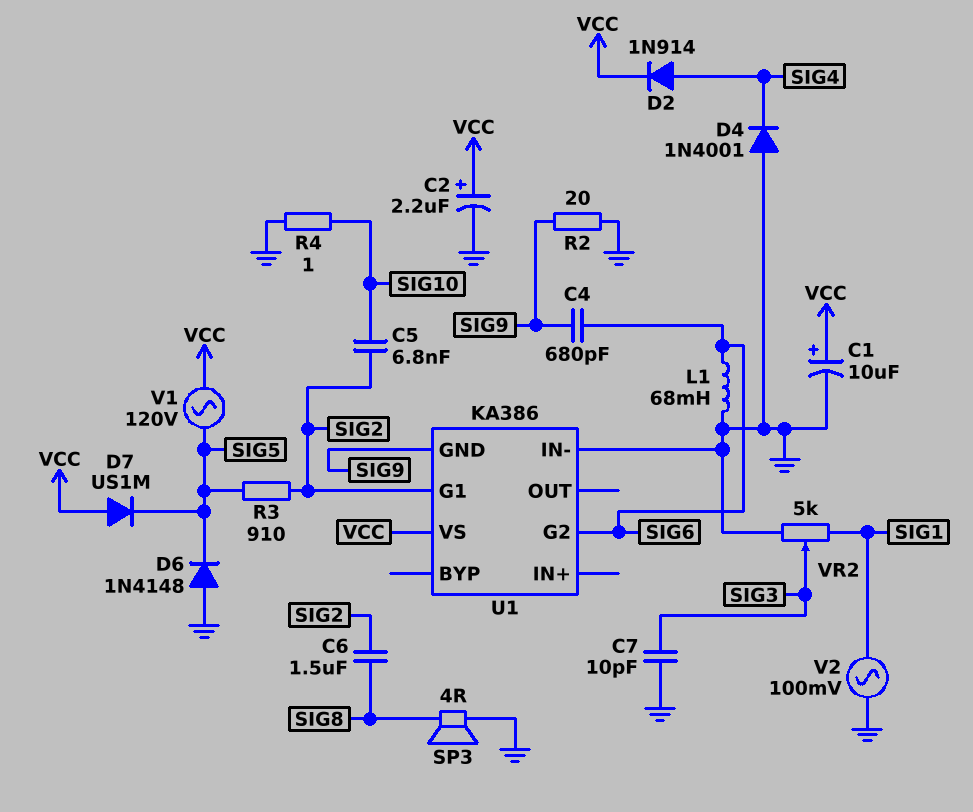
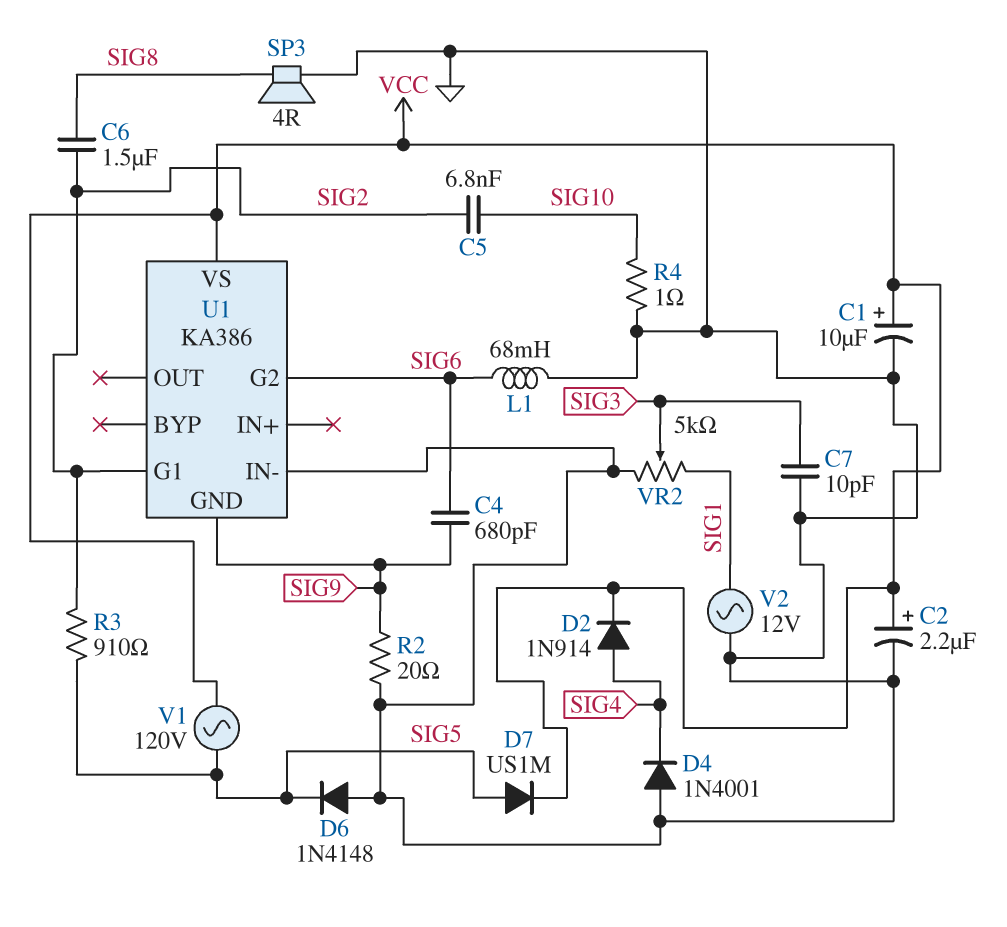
D7: diode US1M (A VCC, K SIG5) -> diode US1M (A SIG5, K VCC)
V2: AC 100mV (GND, SIG1) -> AC 12V (GND, SIG1)

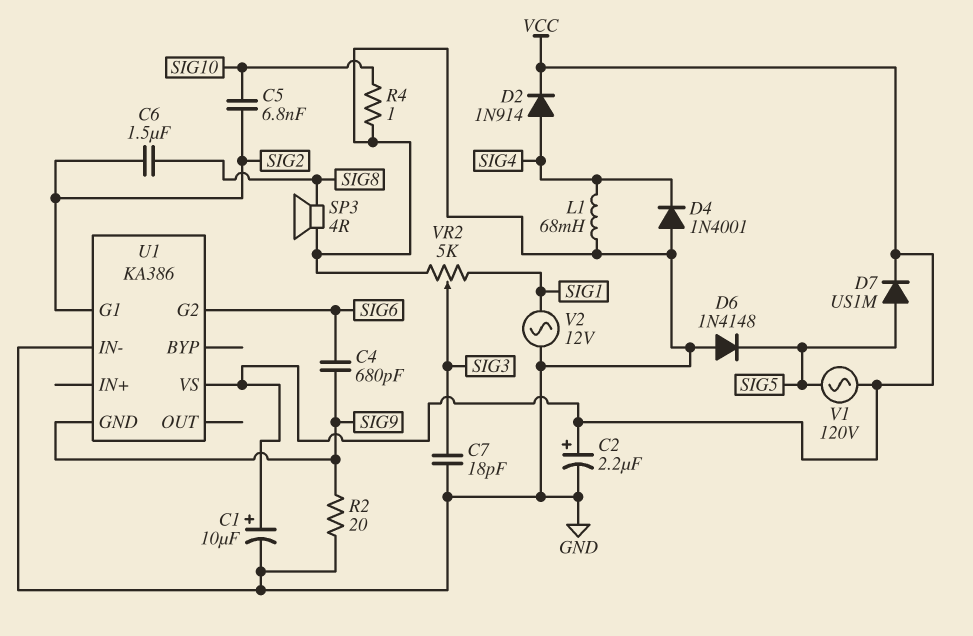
C7: 10pF (GND, SIG3) -> 18pF (GND, SIG3)
L1: 68mH (GND, SIG6) -> 68mH (GND, SIG4)
R3: 910 (SIG2, SIG5) -> none

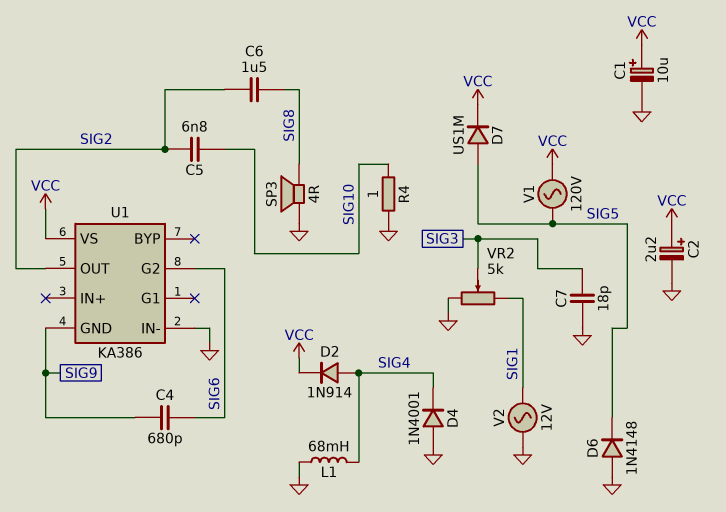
R2: 20 (GND, SIG9) -> none
U1 pin G1: SIG2 -> none
U1 pin OUT: none -> SIG2

